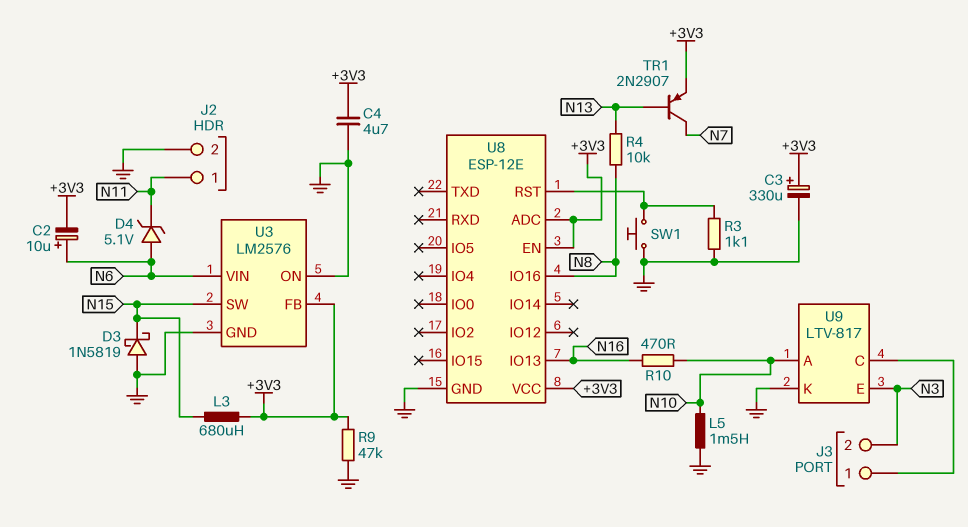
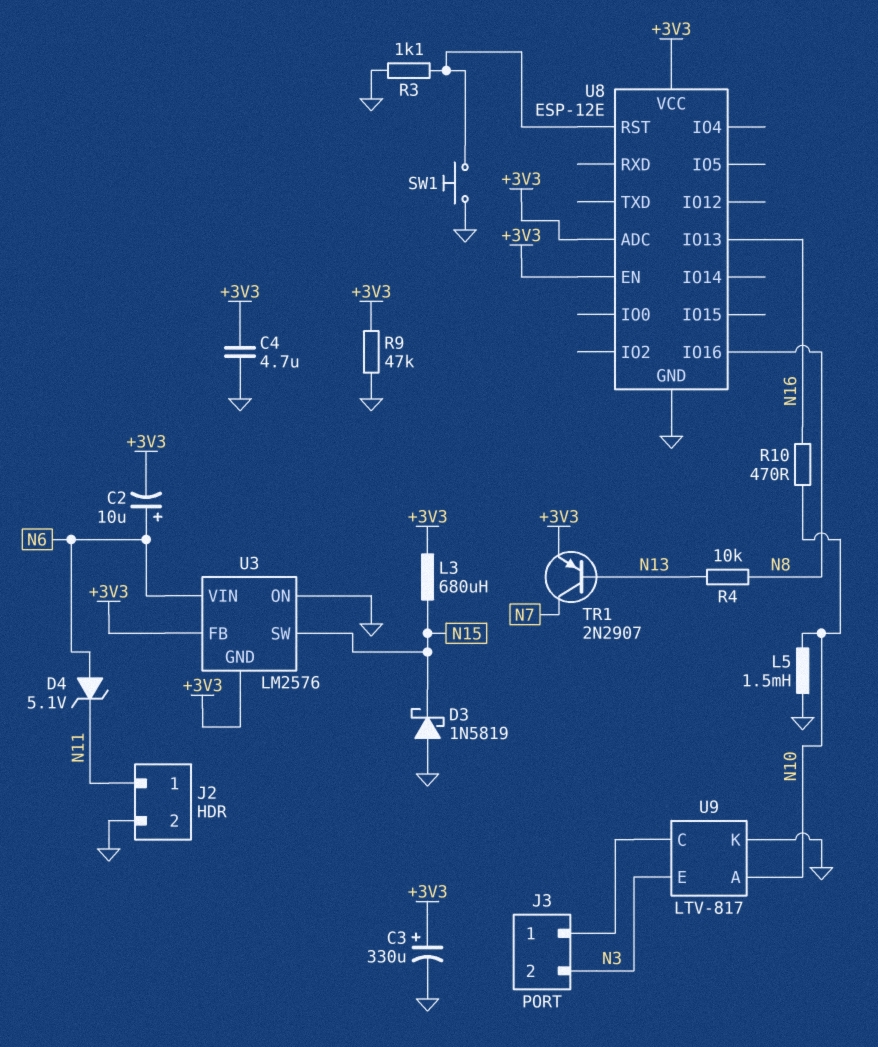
U3 pin GND: GND -> +3V3

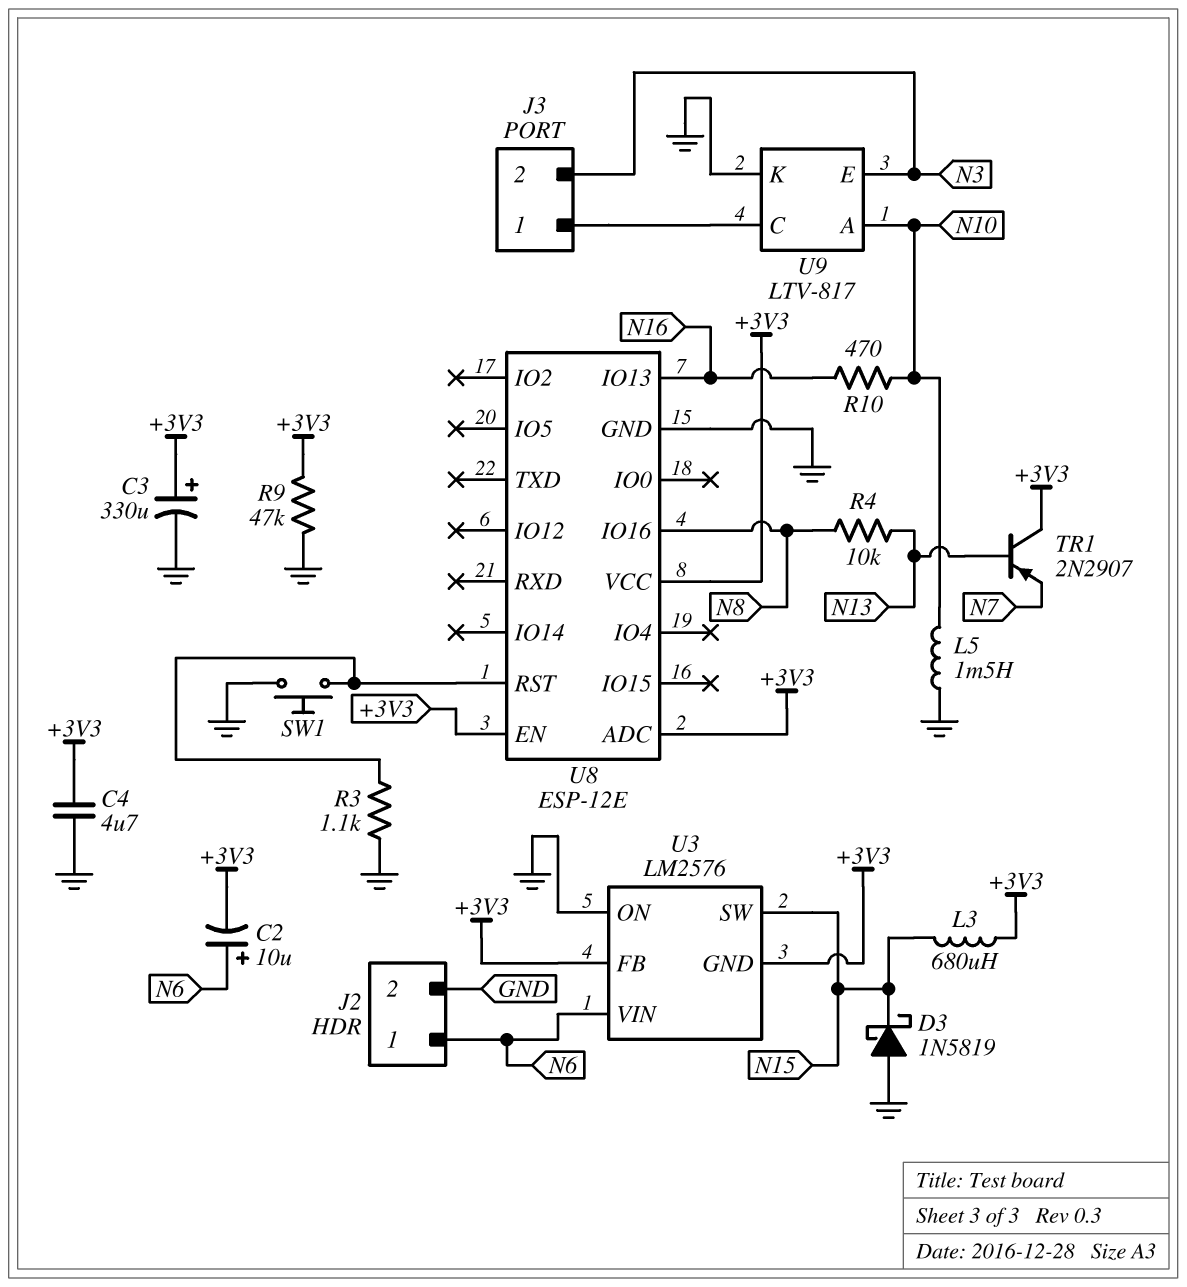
D4: zener 5.1V (A N6, K N11) -> none
J2 pin 1: N11 -> N6
TR1: PNP 2N2907 (B N13, C N7, E +3V3) -> PNP 2N2907 (B N13, C +3V3, E N7)

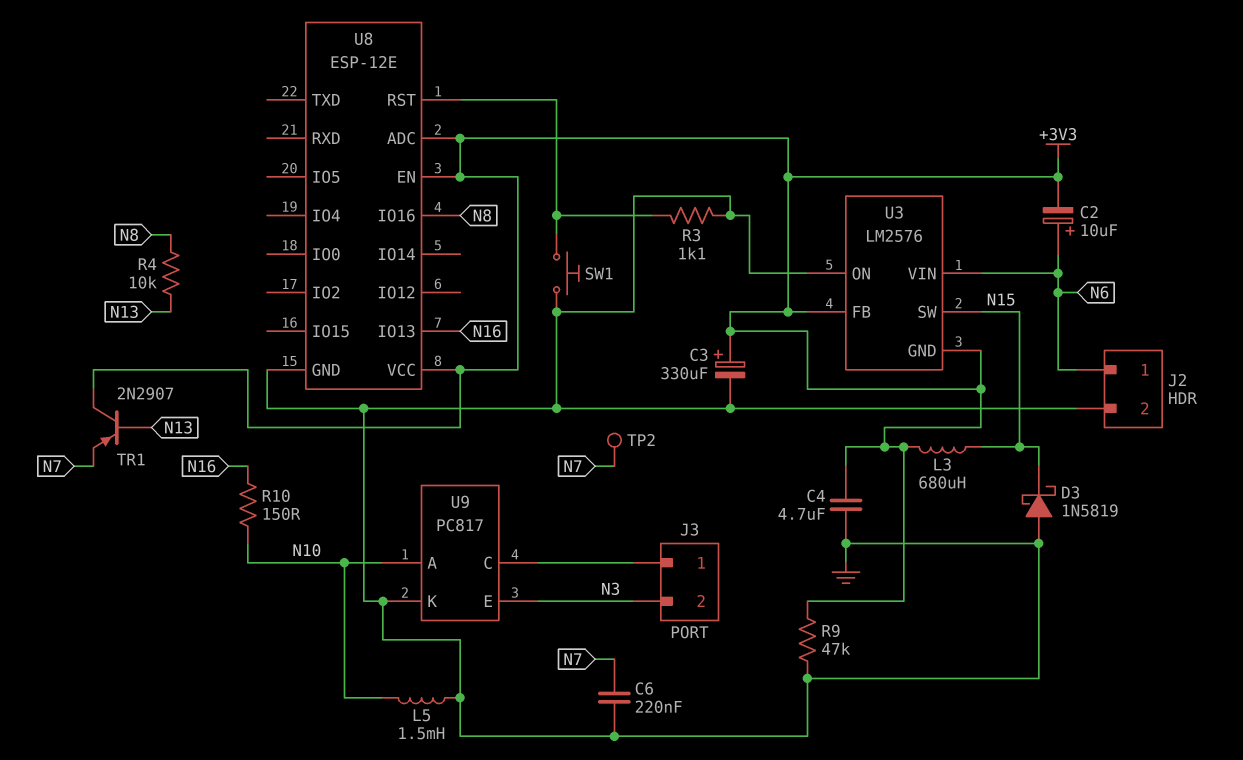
C6: none -> 220nF (GND, N7)
R10: 470 (N10, N16) -> 150 (N10, N16)
TP2: none -> test point (N7)
U9: LTV-817 -> PC817

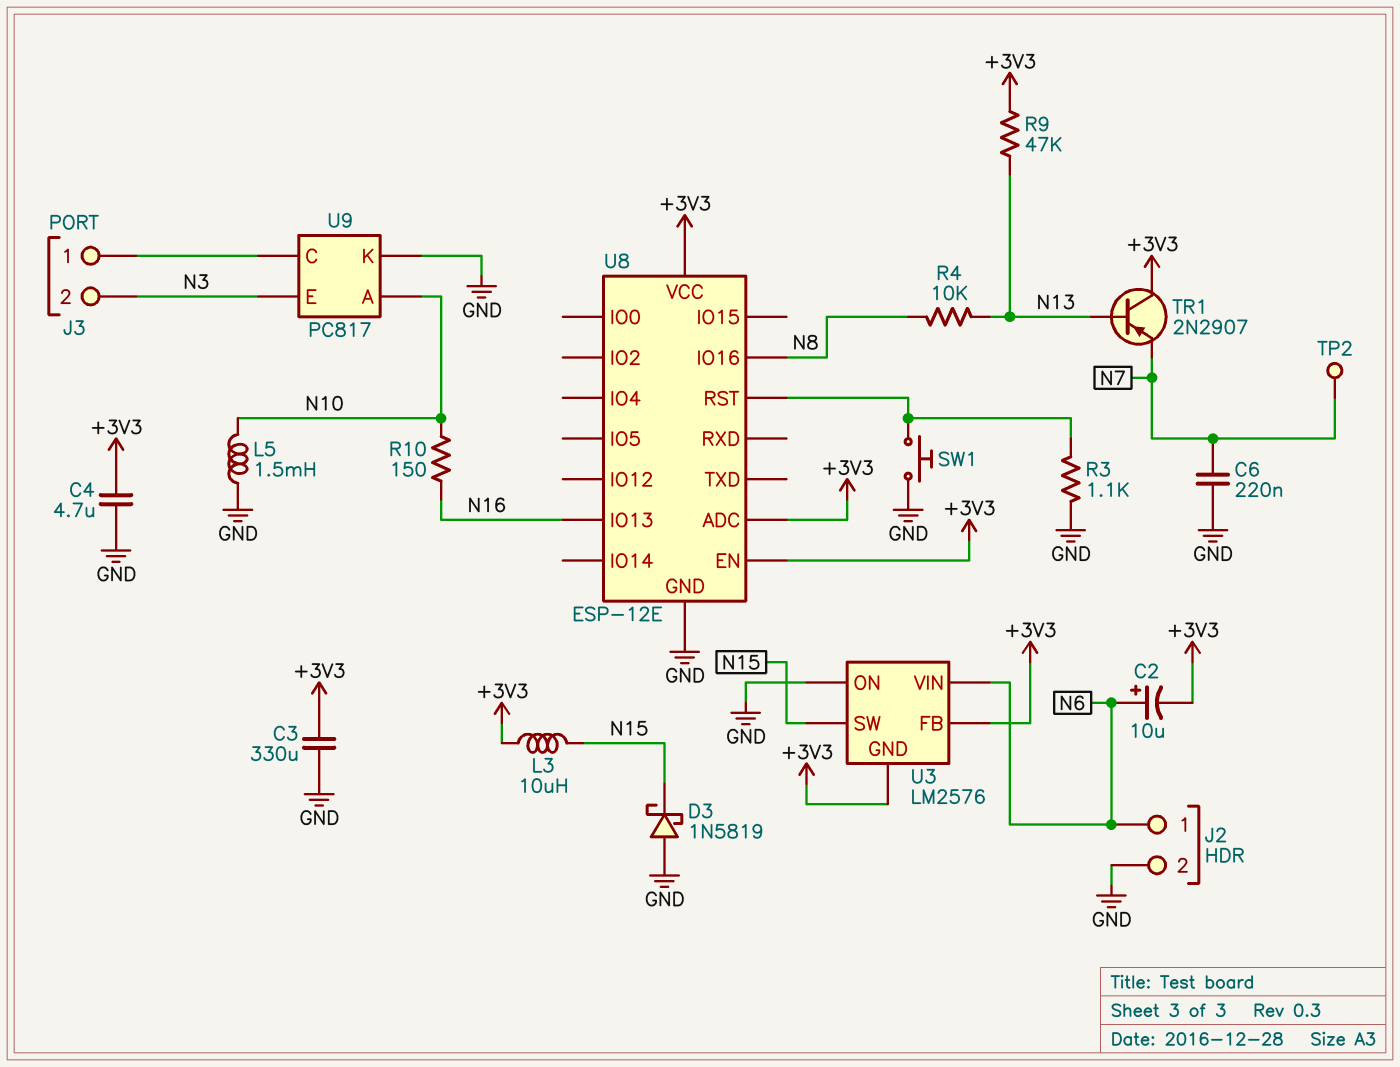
C3: 330uF (plus +3V3, minus GND) -> 330uF (+3V3, GND)
L3: 680uH (+3V3, N15) -> 10uH (+3V3, N15)
R9: 47k (+3V3, GND) -> 47k (+3V3, N13)

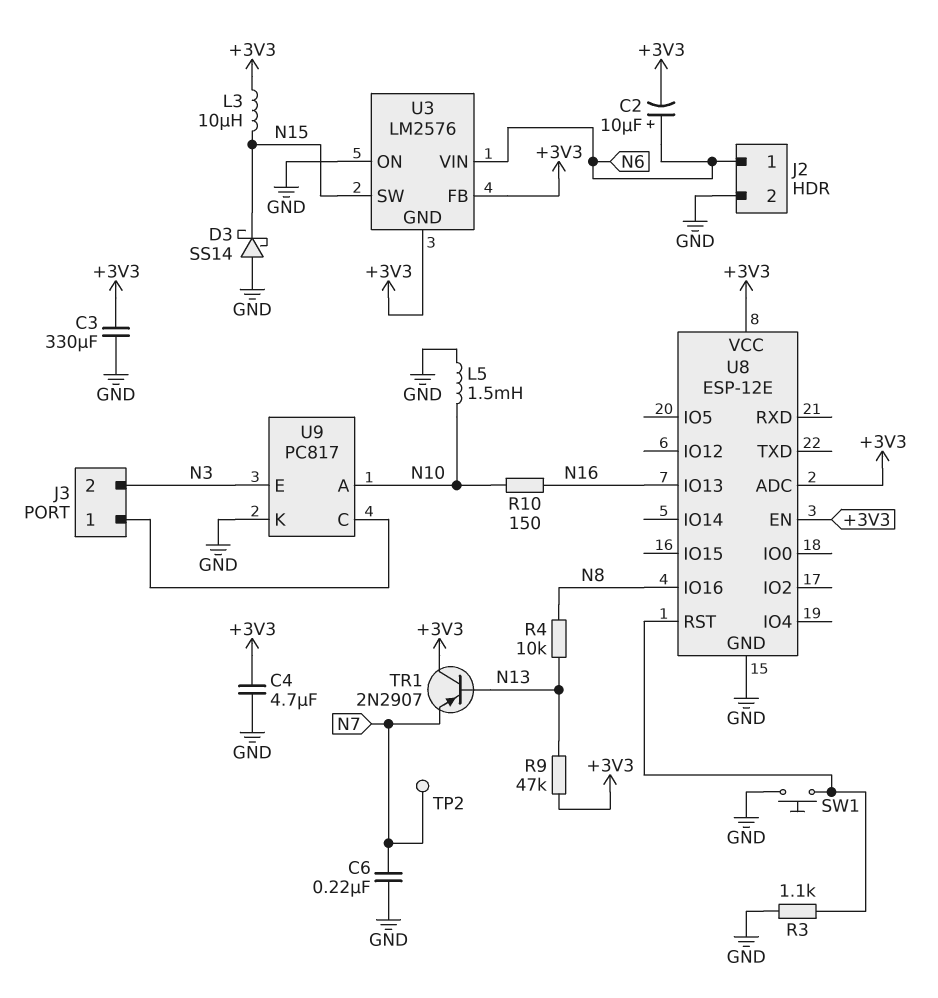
D3: schottky 1N5819 (A GND, K N15) -> schottky SS14 (A GND, K N15)

